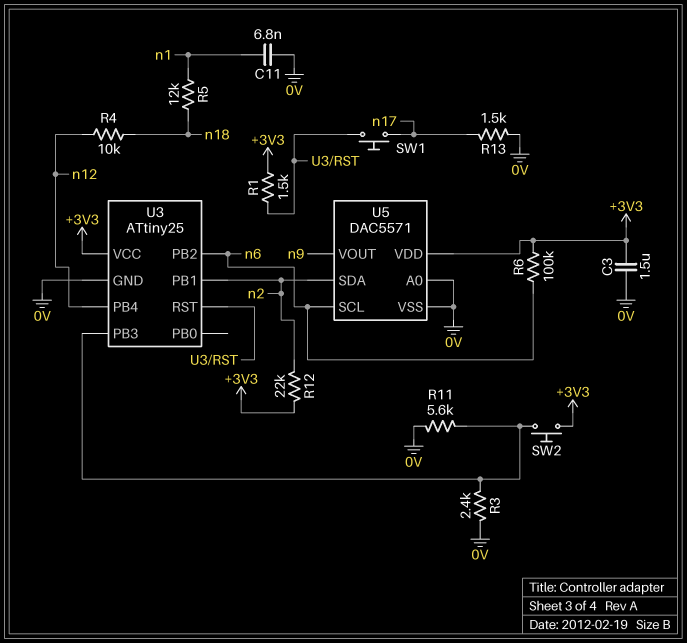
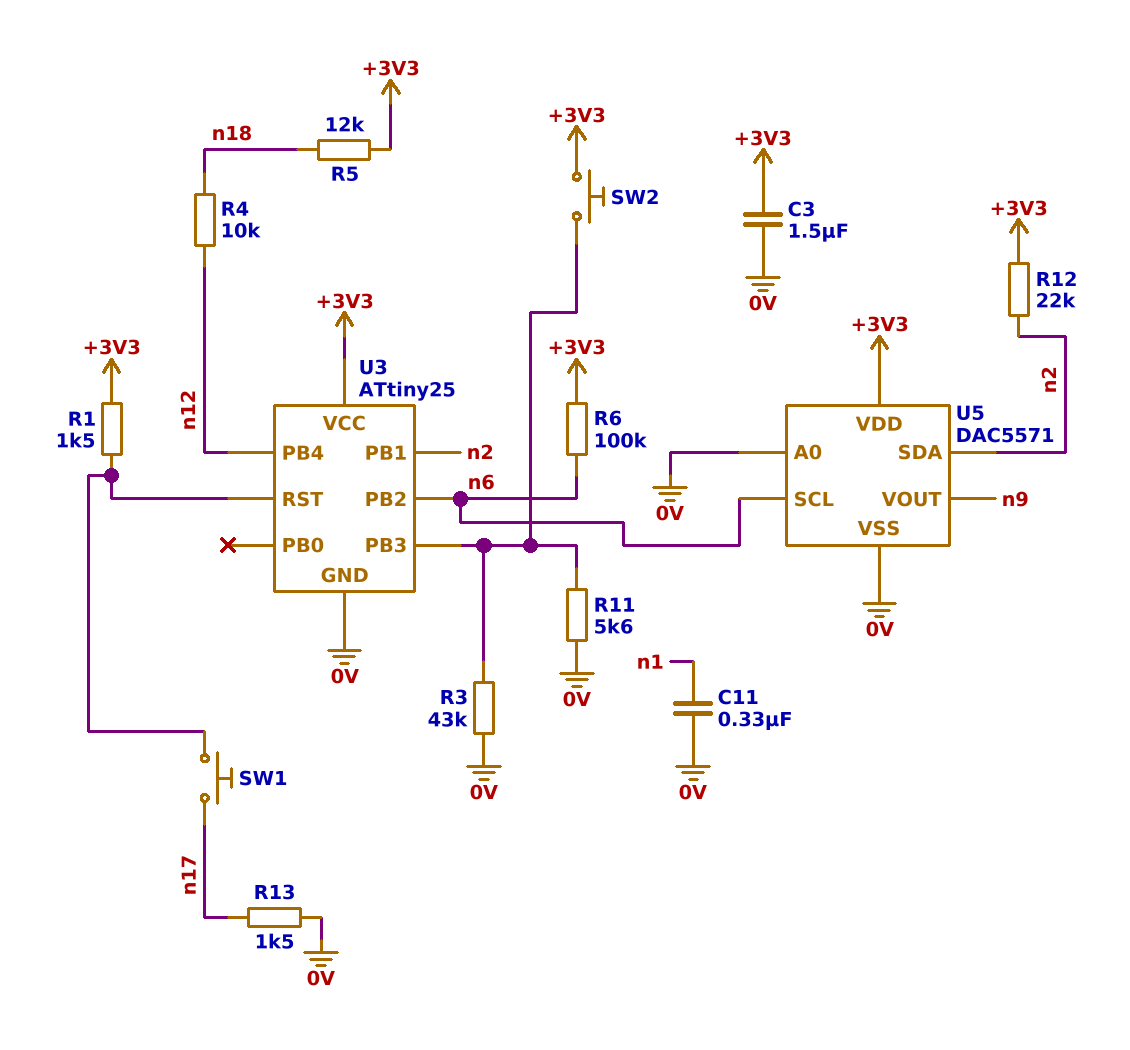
C11: 6.8nF (0V, n1) -> 330nF (0V, n1)
R3: 2.4k (0V, U3/PB3) -> 43k (0V, U3/PB3)
R5: 12k (n1, n18) -> 12k (+3V3, n18)

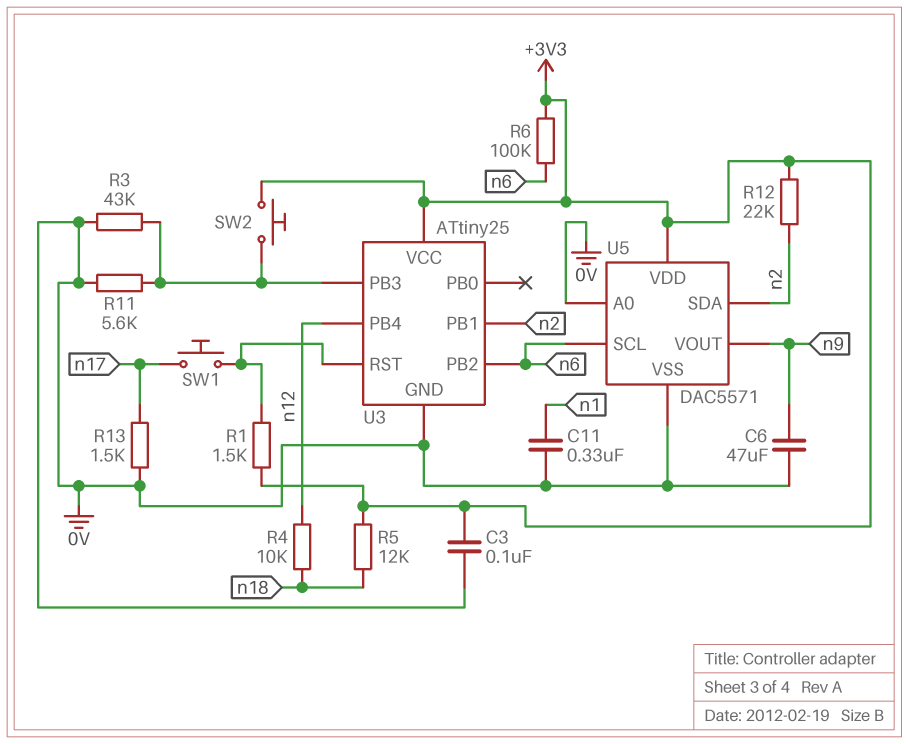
C3: 1.5uF (+3V3, 0V) -> 100nF (+3V3, 0V)
C6: none -> 47uF (0V, n9)

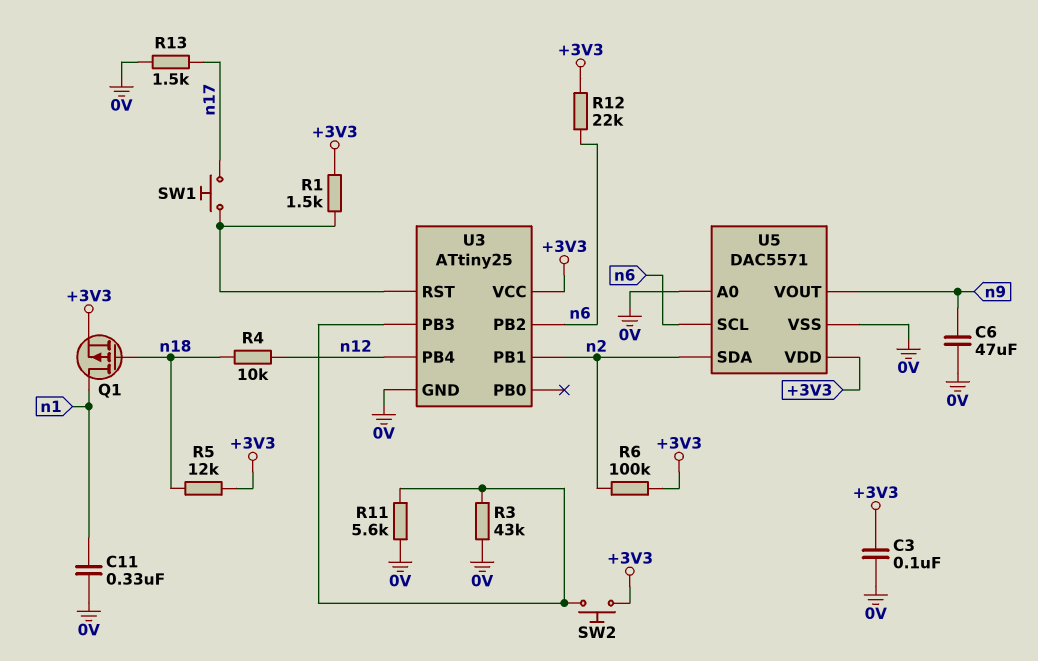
Q1: none -> PMOS (G n18, D n1, S +3V3)
R6: 100k (+3V3, n6) -> 100k (+3V3, n2)
R12: 22k (+3V3, n2) -> 22k (+3V3, n6)

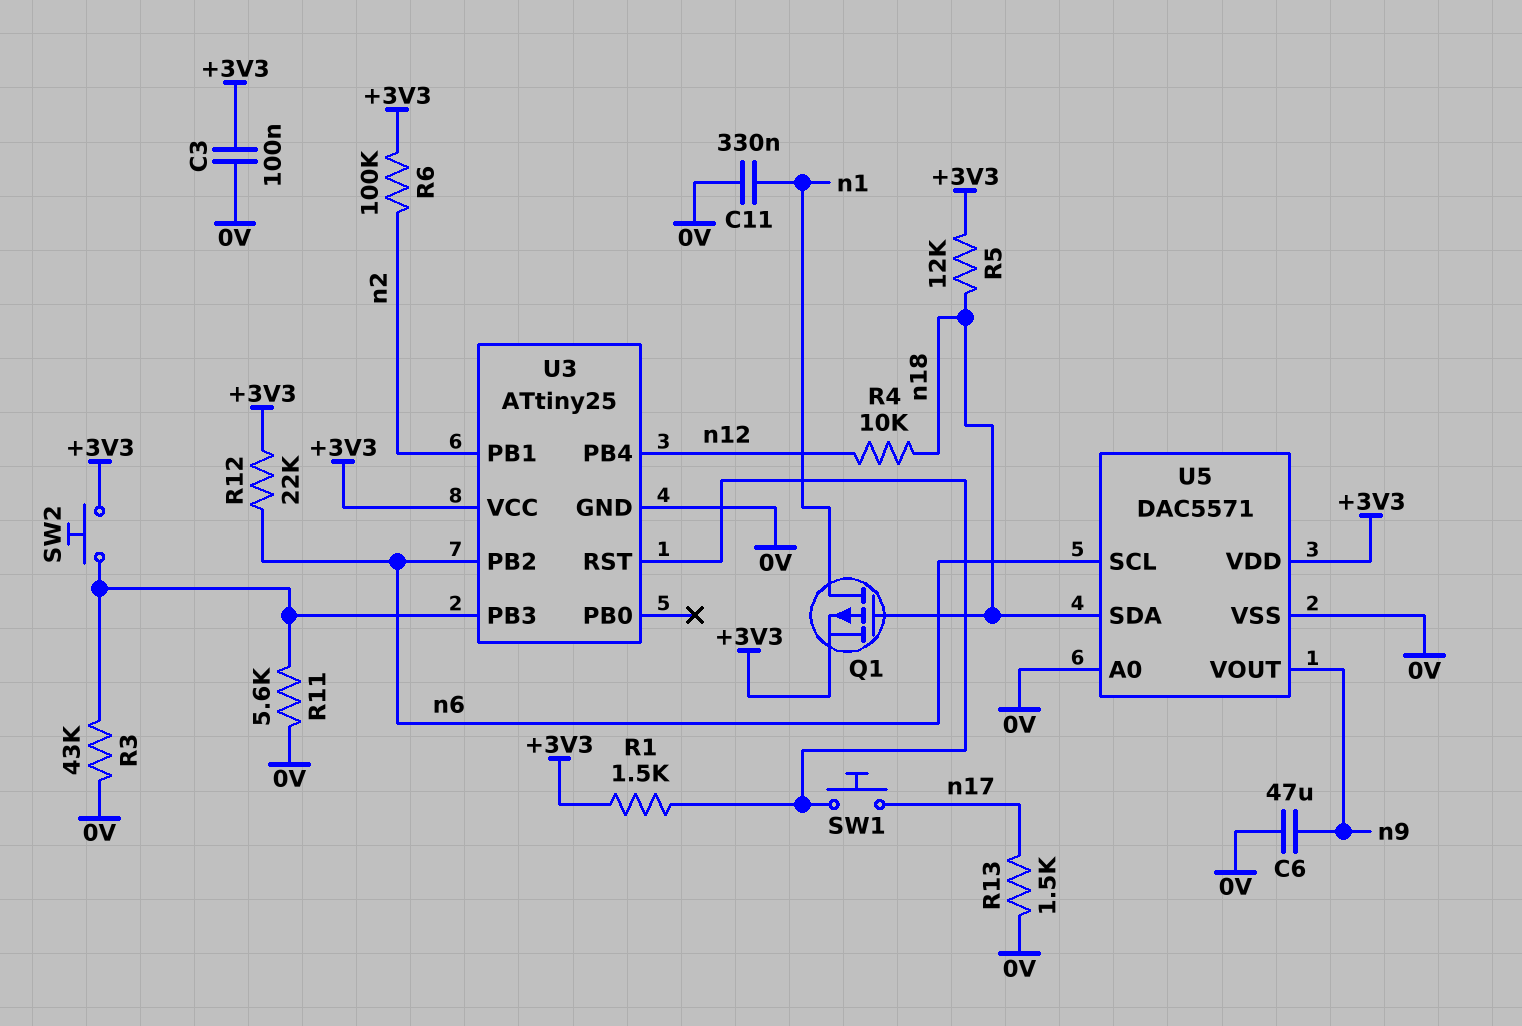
U5 pin SDA: n2 -> n18

